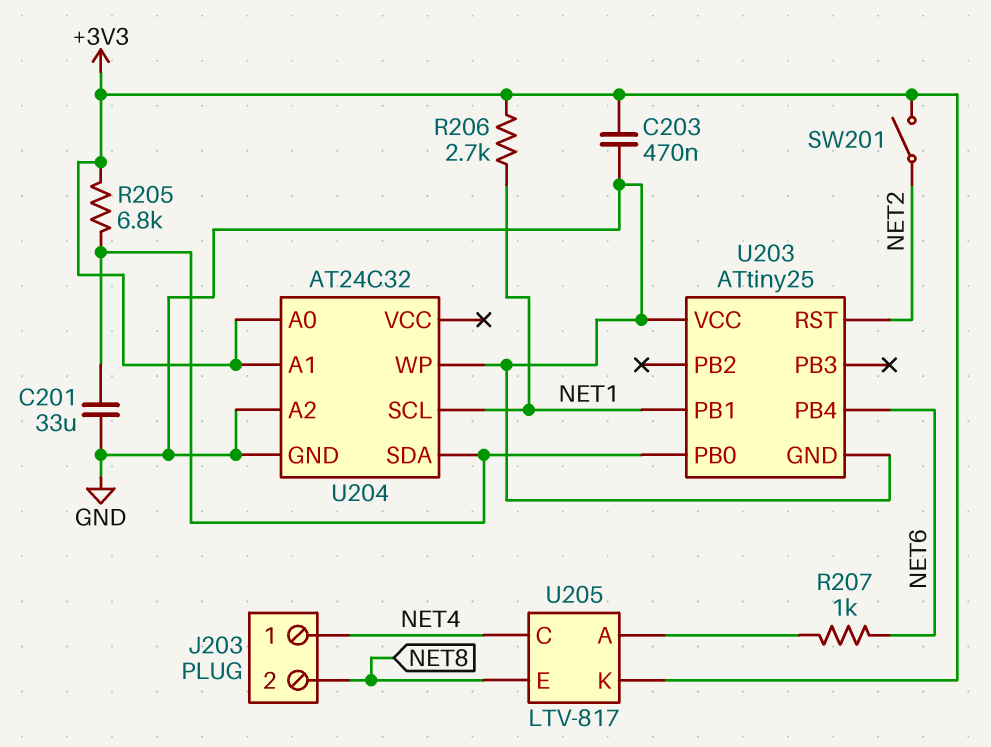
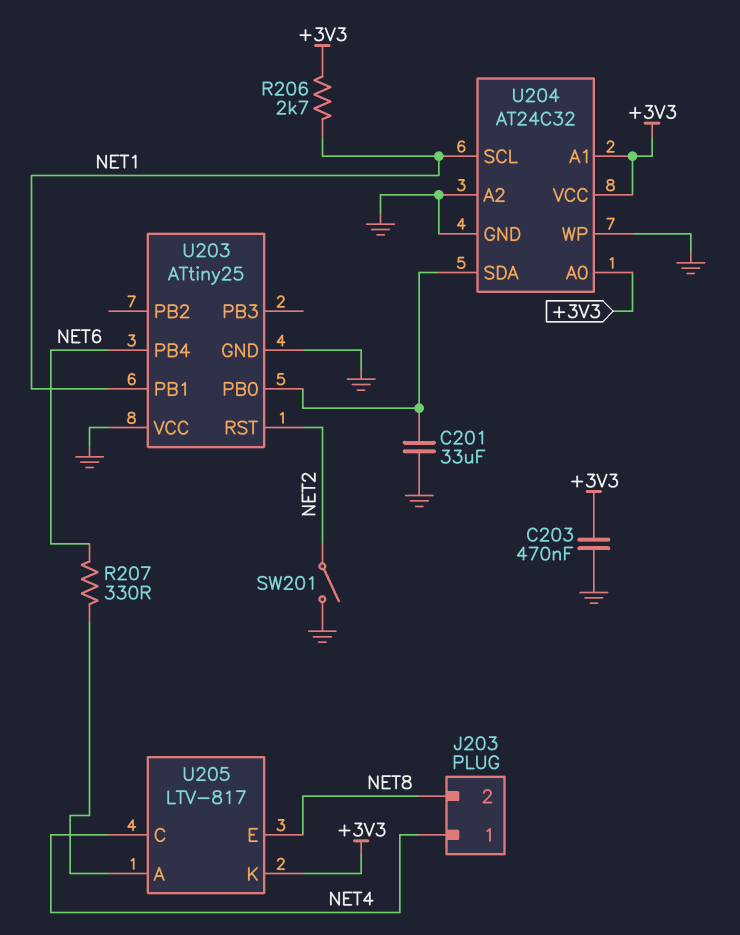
R205: 6.8k (+3V3, U203/PB0) -> none
R207: 1k (NET6, U205/A) -> 330 (NET6, U205/A)
SW201: switch (+3V3, NET2) -> switch (GND, NET2)
U204 pin VCC: none -> +3V3

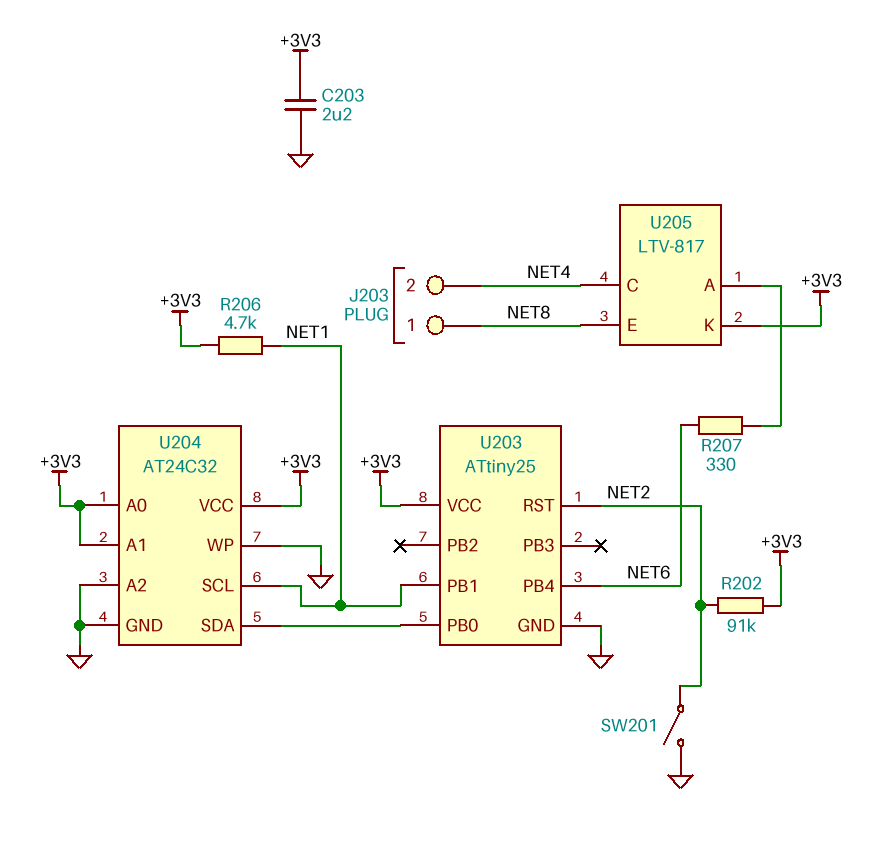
C201: 33uF (GND, U203/PB0) -> none
C203: 470nF (+3V3, GND) -> 2.2uF (+3V3, GND)
J203 pin 1: NET4 -> NET8
J203 pin 2: NET8 -> NET4
R202: none -> 91k (+3V3, NET2)
R206: 2.7k (+3V3, NET1) -> 4.7k (+3V3, NET1)
U203 pin VCC: GND -> +3V3

